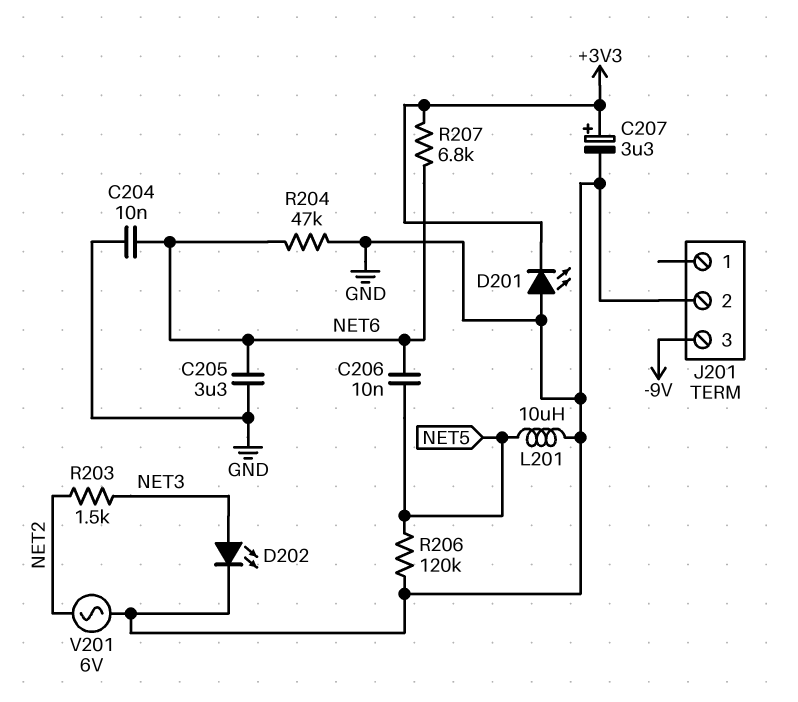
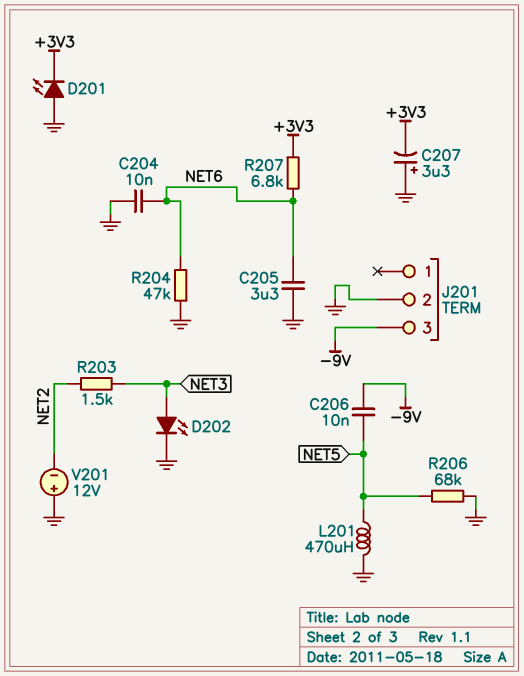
C206: 10nF (NET5, NET6) -> 10nF (-9V, NET5)
C207: 3.3uF (plus +3V3, minus GND) -> 3.3uF (plus GND, minus +3V3)
L201: 10uH (GND, NET5) -> 470uH (GND, NET5)
R206: 120k (GND, NET5) -> 68k (GND, NET5)
V201: AC 6V (GND, NET2) -> 12V (plus GND, minus NET2)

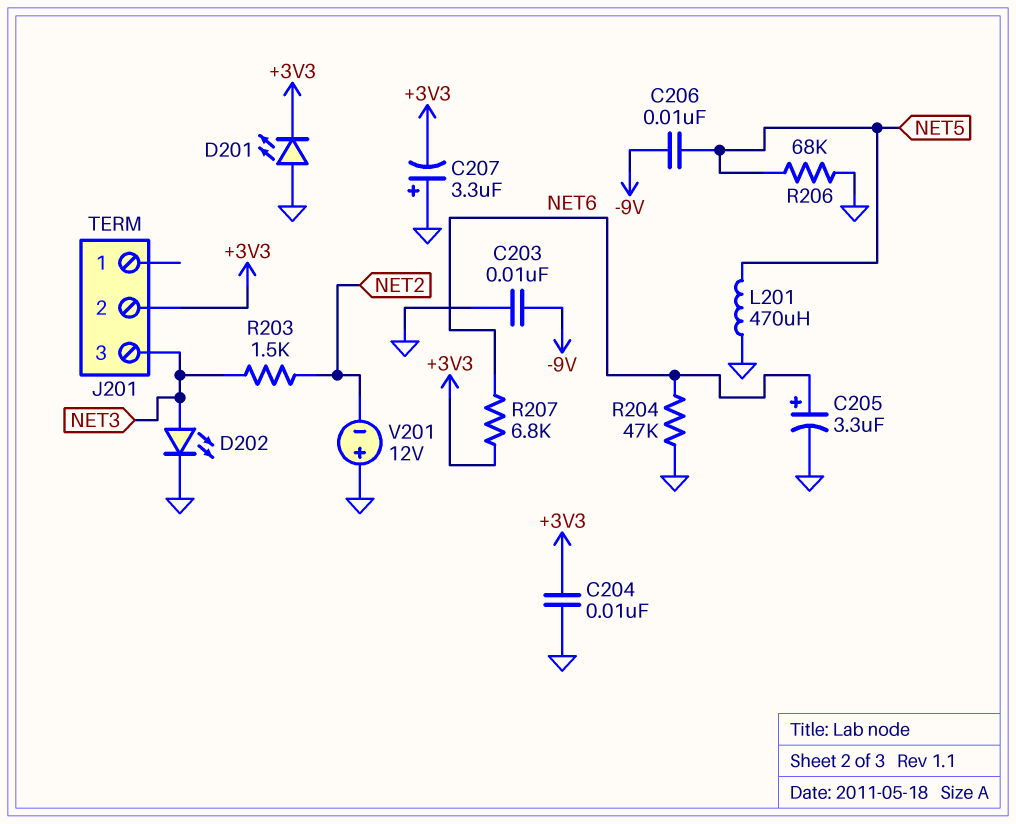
C203: none -> 10nF (-9V, GND)
C204: 10nF (GND, NET6) -> 10nF (+3V3, GND)
C205: 3.3uF (GND, NET6) -> 3.3uF (plus NET6, minus GND)
J201 pin 2: GND -> +3V3
J201 pin 3: -9V -> NET3

